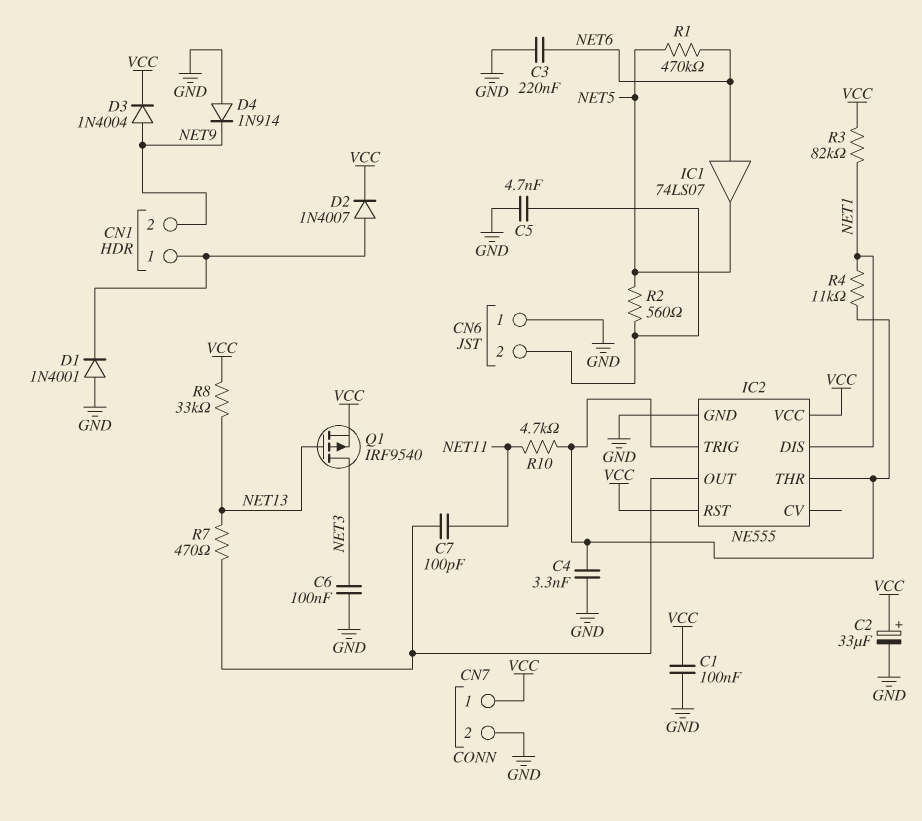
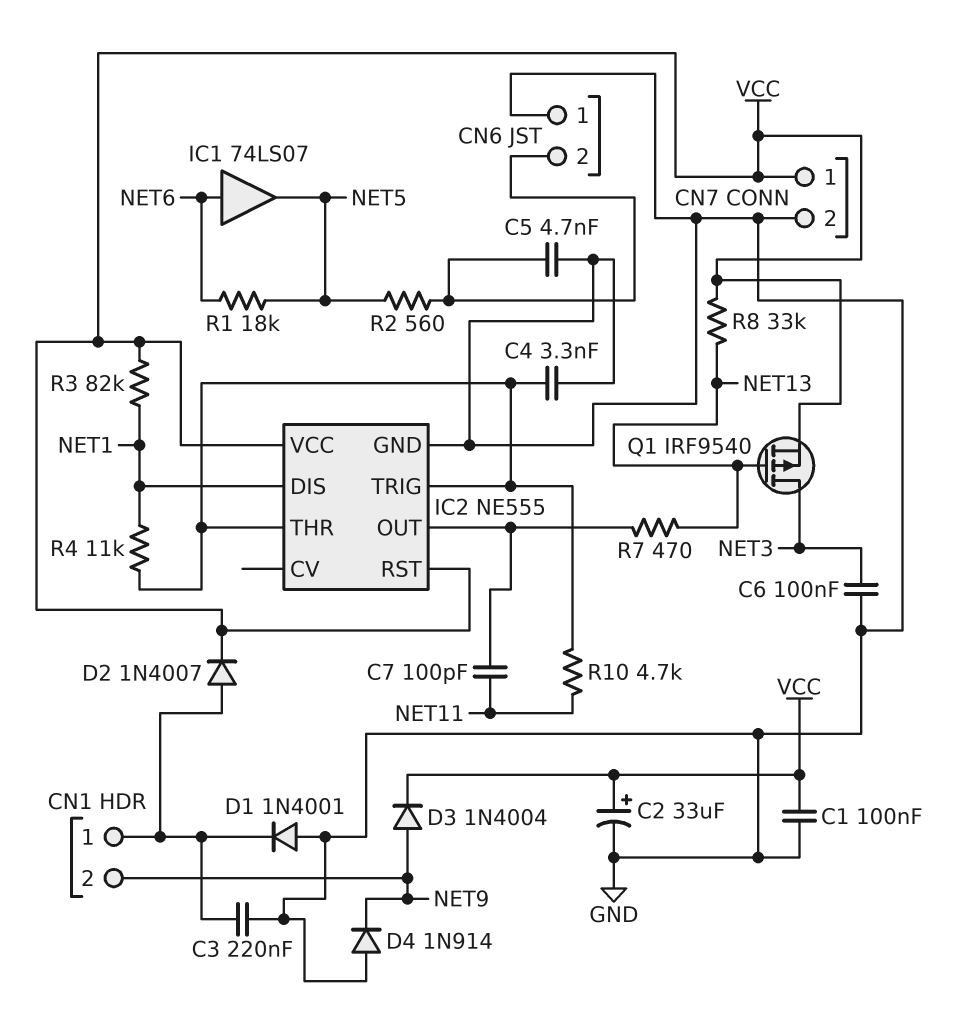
C3: 220nF (GND, NET6) -> 220nF (CN1/1, GND)
R1: 470k (NET5, NET6) -> 18k (NET5, NET6)

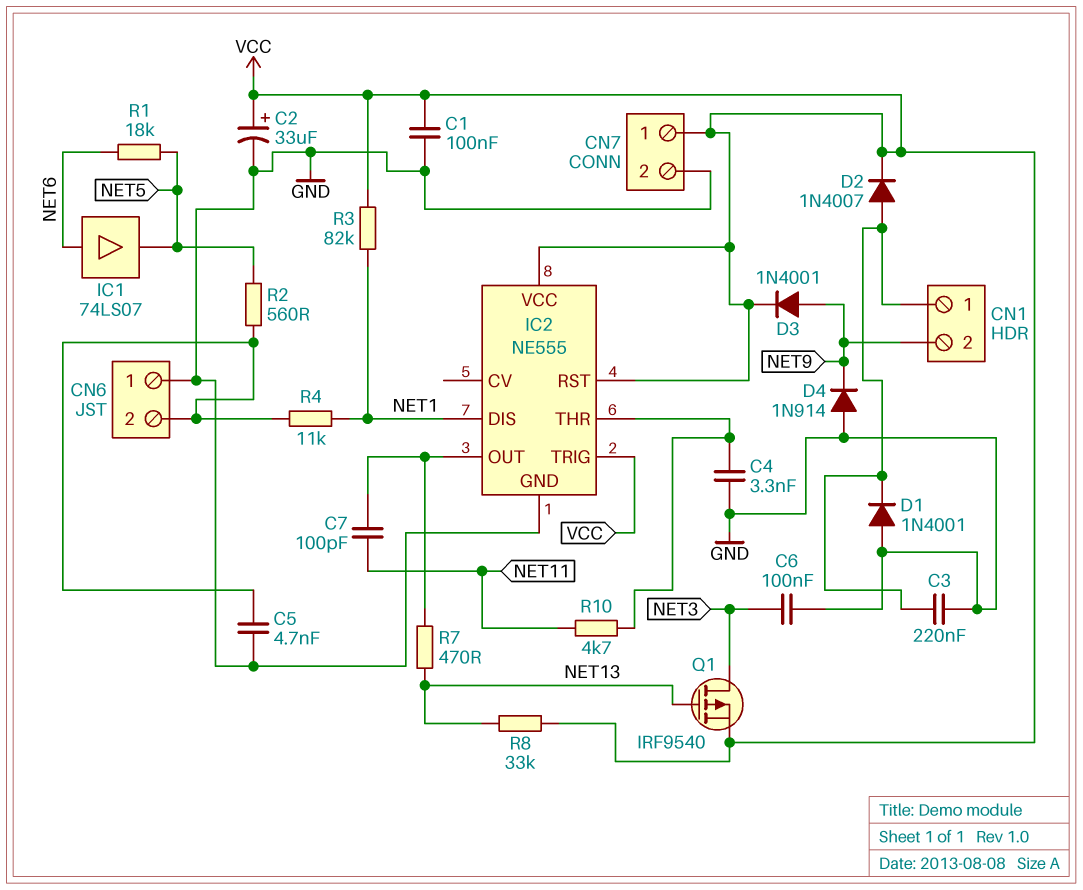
D3: diode 1N4004 (A NET9, K VCC) -> diode 1N4001 (A NET9, K VCC)
IC2 pin TRIG: IC2/THR -> VCC
R4: 11k (IC2/THR, NET1) -> 11k (CN6/2, NET1)

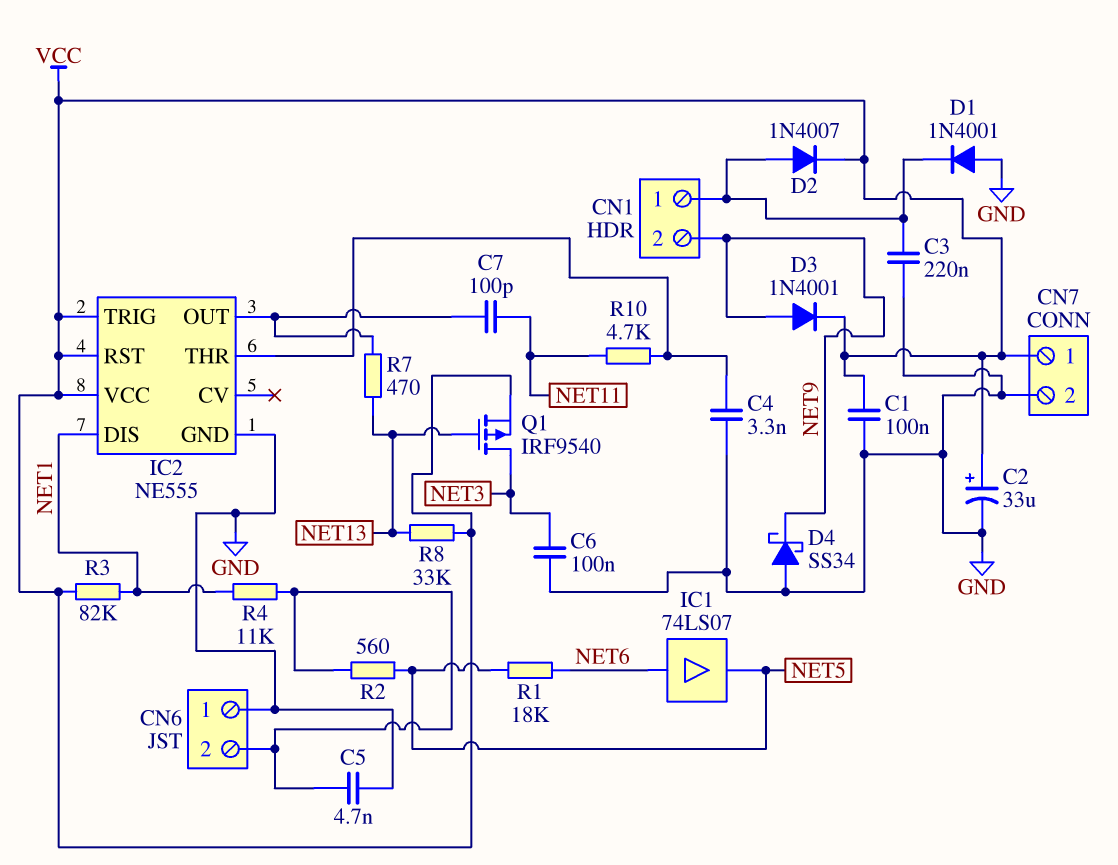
D4: diode 1N914 (A GND, K NET9) -> schottky SS34 (A GND, K NET9)

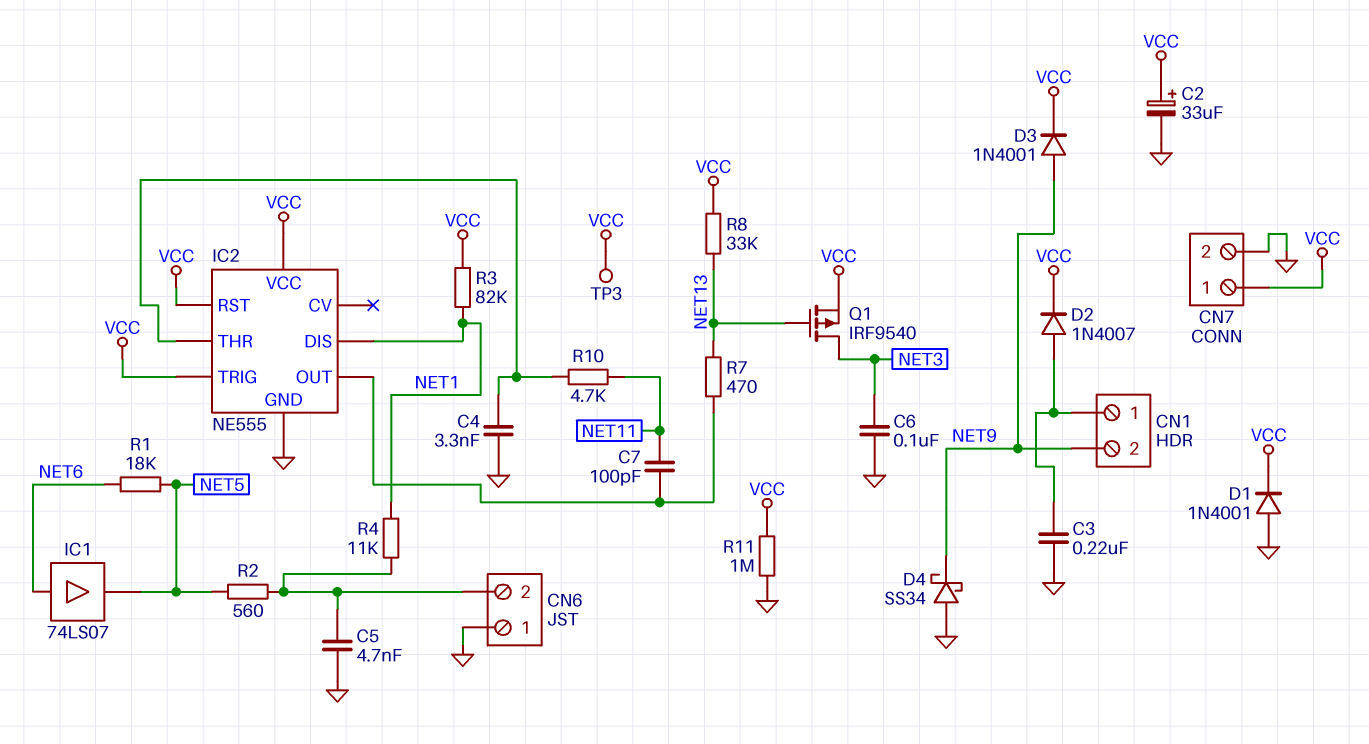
C1: 100nF (GND, VCC) -> none
D1: diode 1N4001 (A GND, K CN1/1) -> diode 1N4001 (A GND, K VCC)
R11: none -> 1M (GND, VCC)
TP3: none -> test point (VCC)

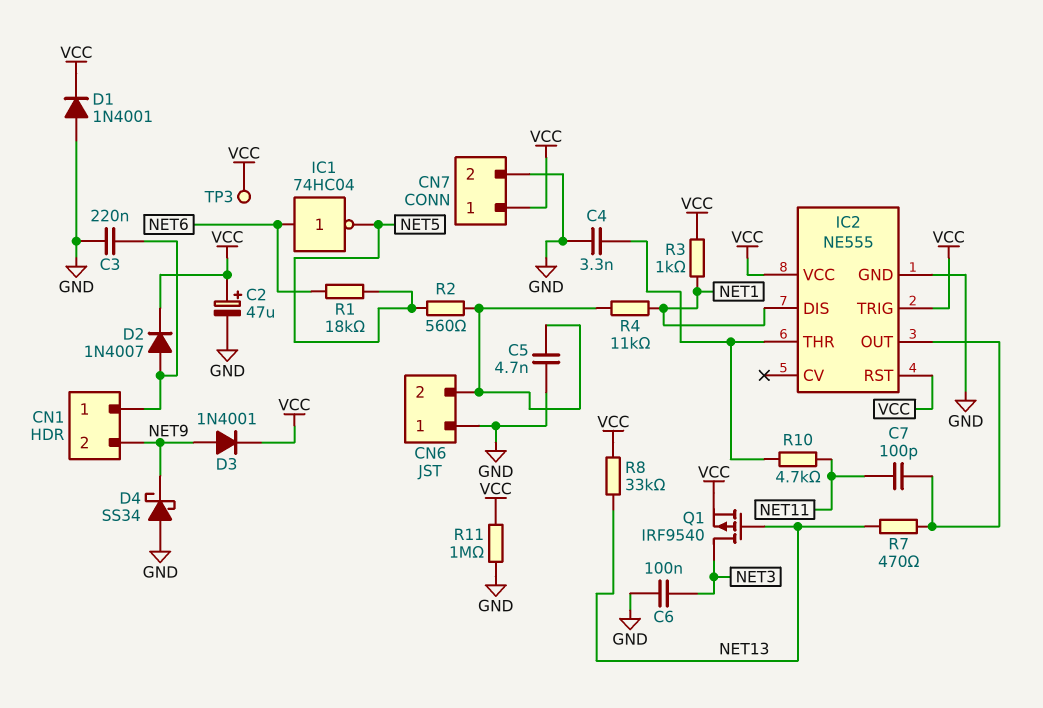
C2: 33uF (plus VCC, minus GND) -> 47uF (plus VCC, minus GND)
IC1: buffer 74LS07 (in NET6, out NET5) -> NOT 74HC04 (in NET6, out NET5)
R3: 82k (NET1, VCC) -> 1k (NET1, VCC)

